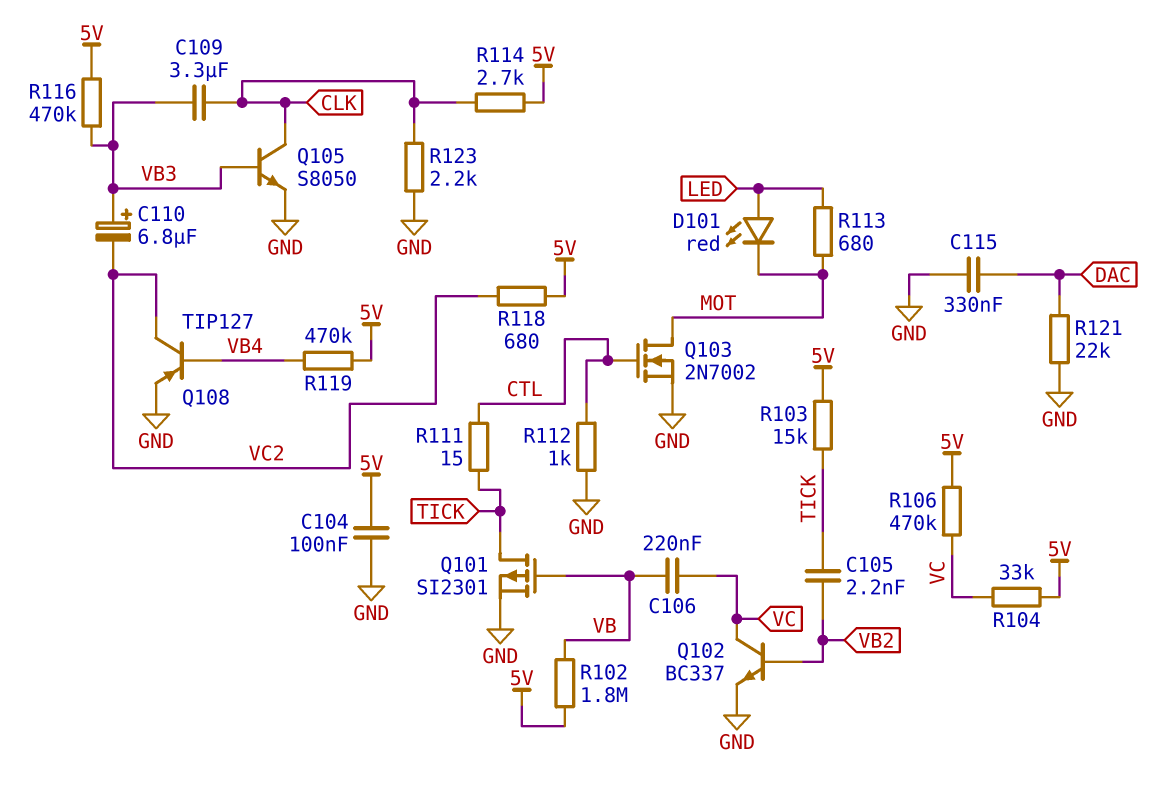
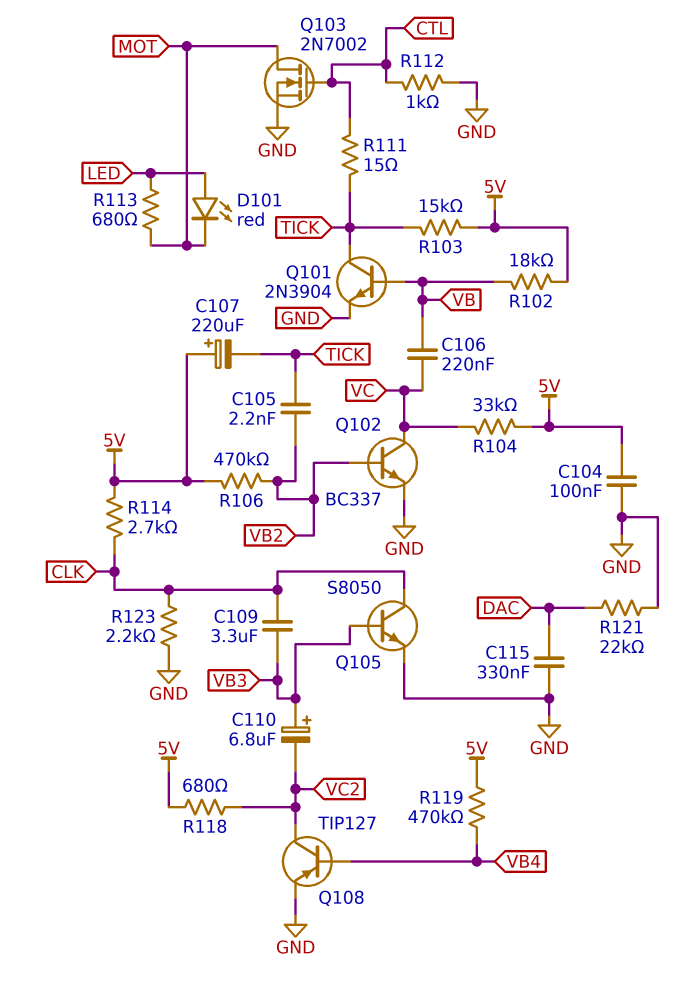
C107: none -> 220uF (plus 5V, minus TICK)
Q101: PMOS SI2301 (G VB, D TICK, S GND) -> NPN 2N3904 (B VB, C TICK, E GND)
R102: 1.8M (5V, VB) -> 18k (5V, VB)
R106: 470k (5V, VC) -> 470k (5V, VB2)
R116: 470k (5V, VB3) -> none

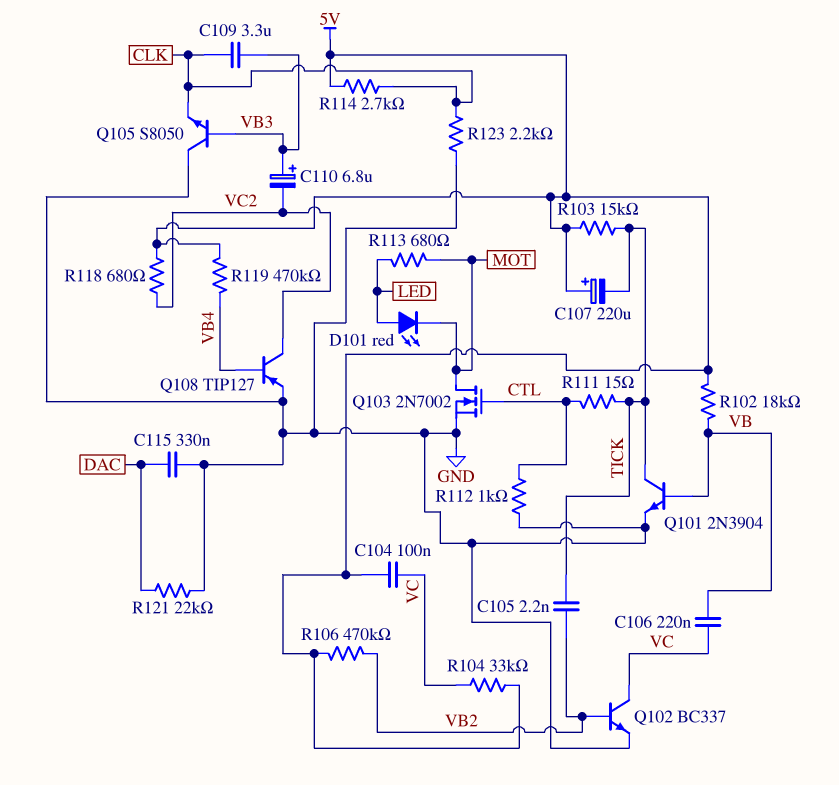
C104: 100nF (5V, GND) -> 100nF (5V, VC)
Q105: NPN S8050 (B VB3, C CLK, E GND) -> NPN S8050 (B VB3, C GND, E CLK)

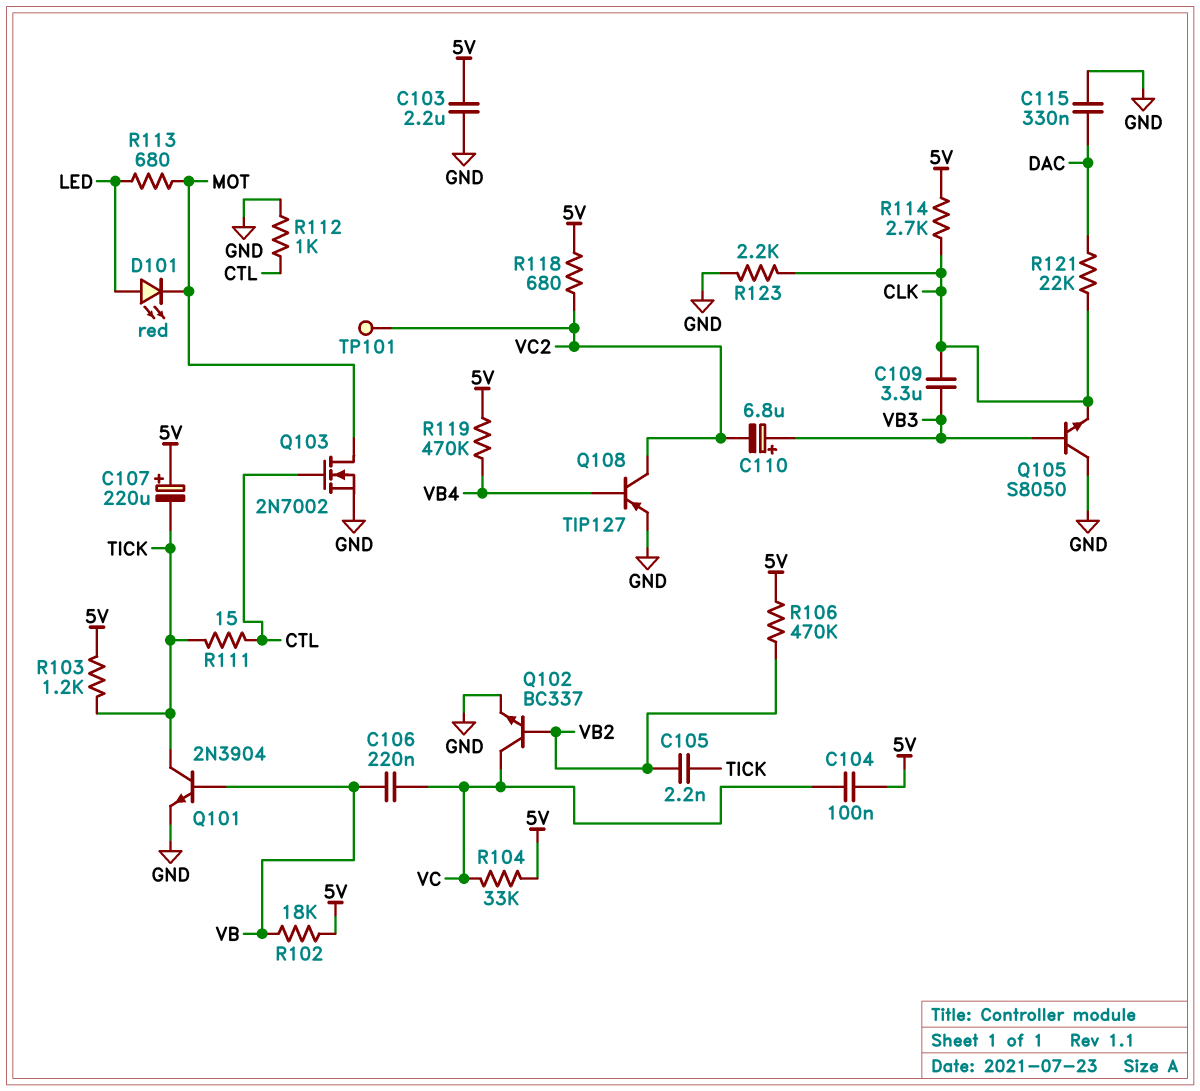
C103: none -> 2.2uF (5V, GND)
R103: 15k (5V, TICK) -> 1.2k (5V, TICK)
R121: 22k (DAC, GND) -> 22k (CLK, DAC)
TP101: none -> test point (VC2)

